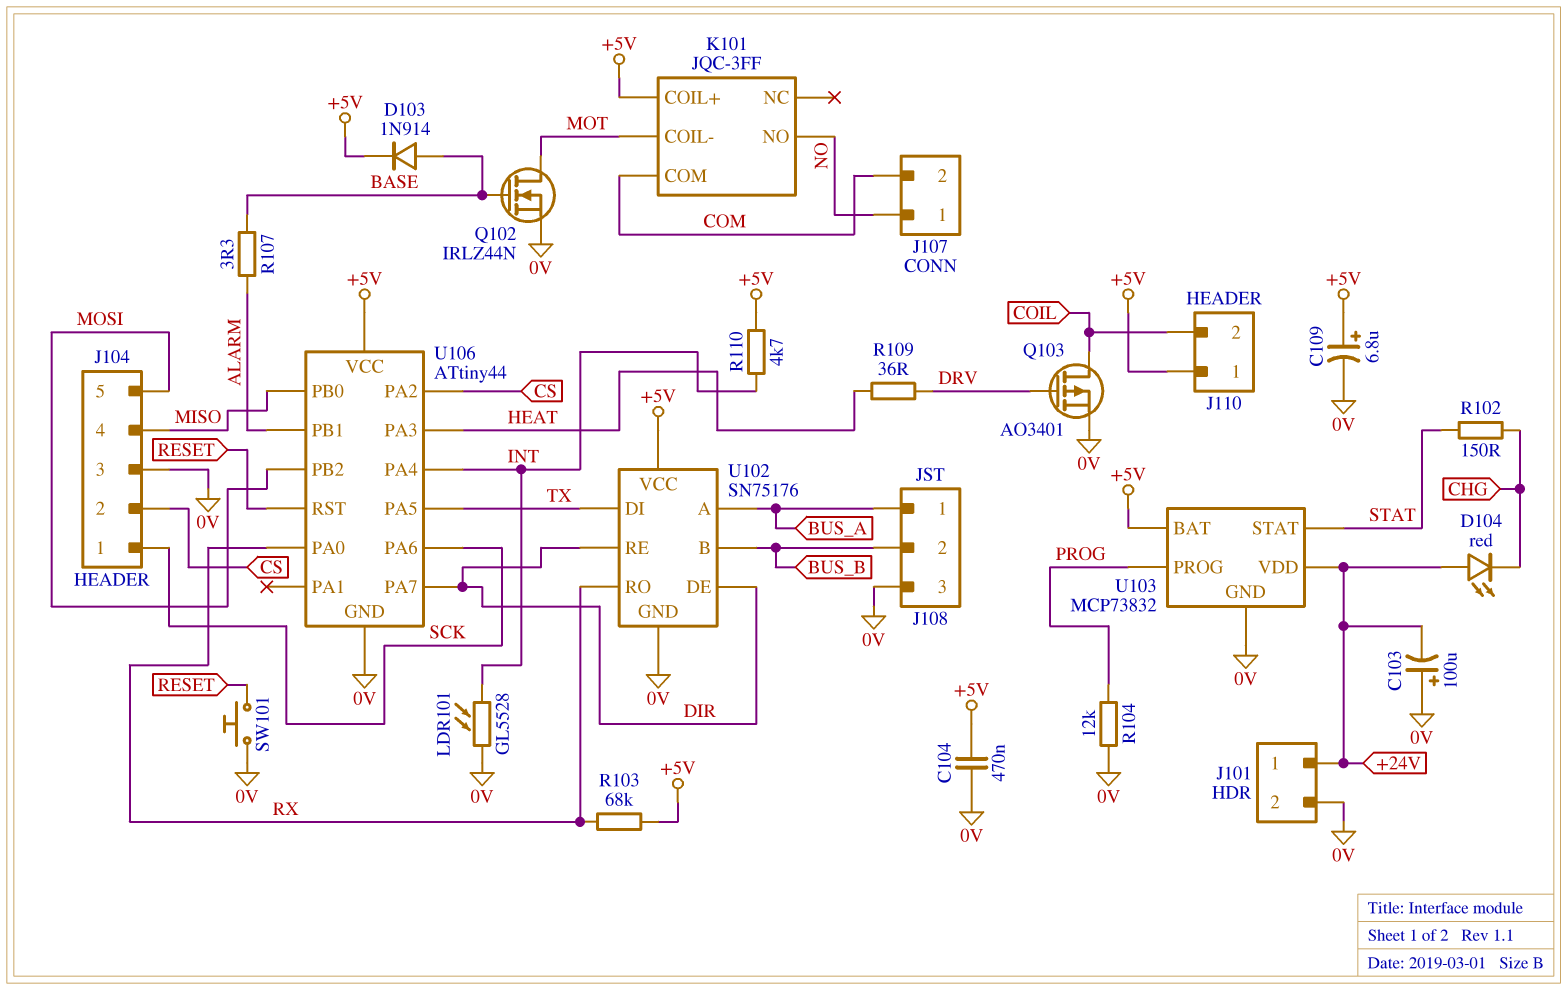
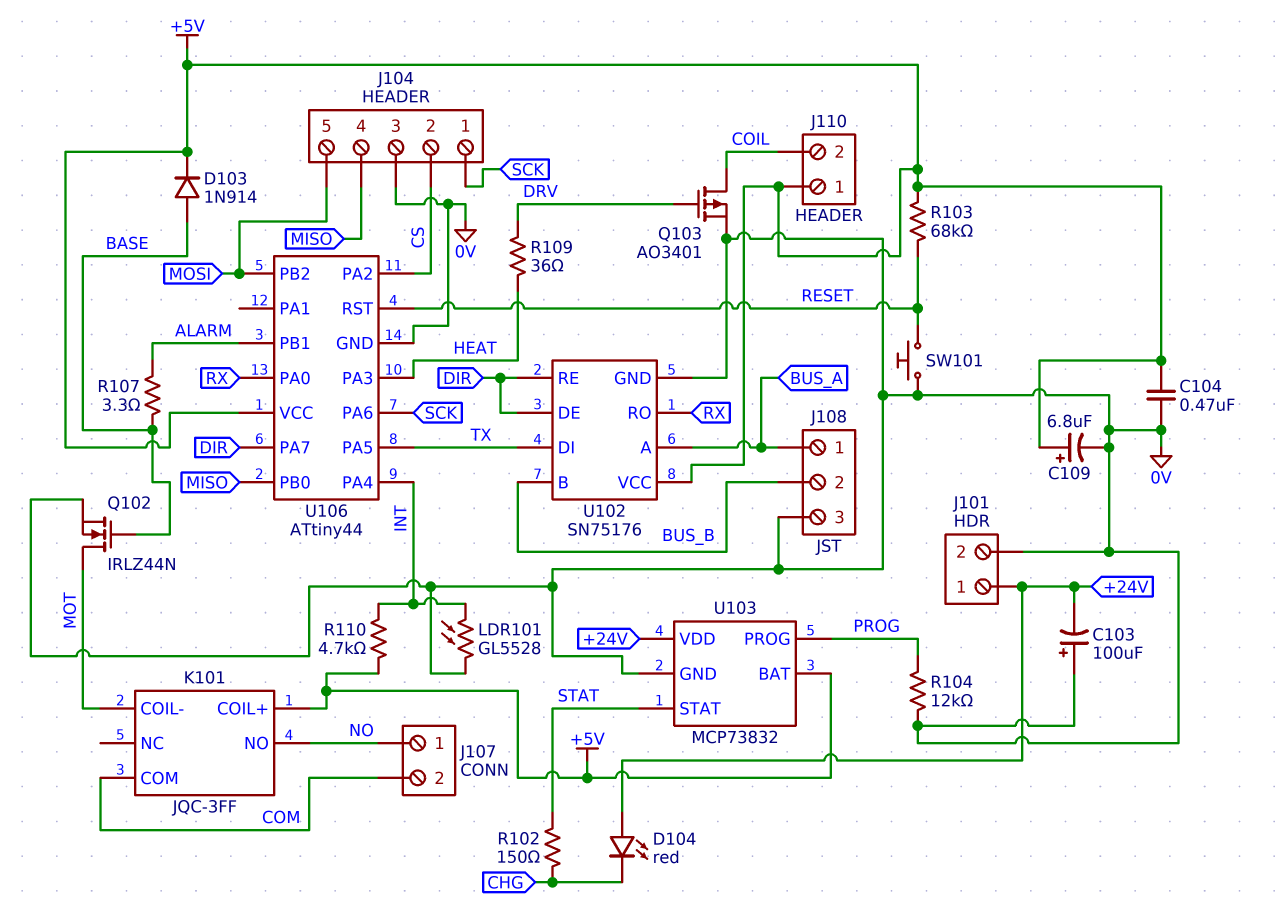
R103: 68k (+5V, RX) -> 68k (+5V, RESET)

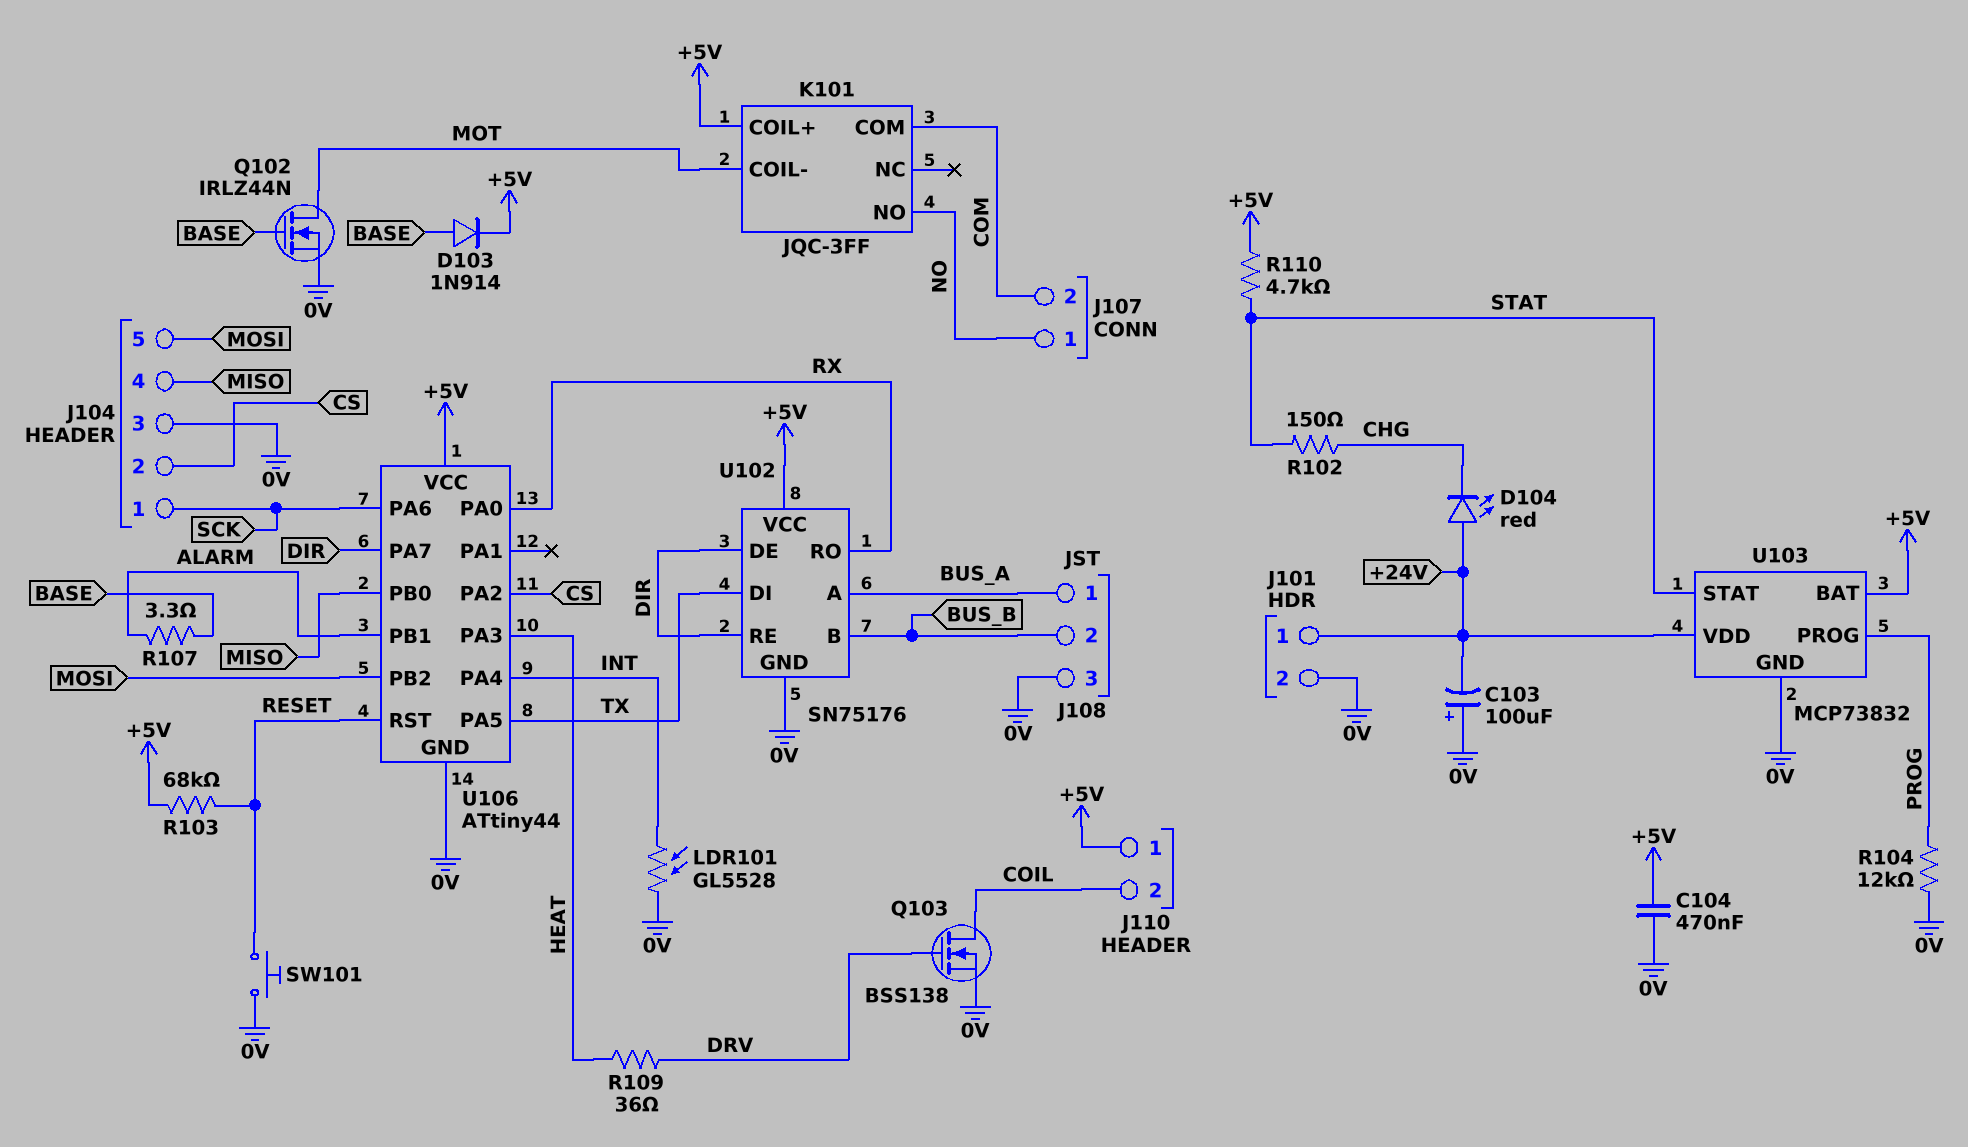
C109: 6.8uF (plus +5V, minus 0V) -> none
Q103: PMOS AO3401 (G DRV, D COIL, S 0V) -> NMOS BSS138 (G DRV, D COIL, S 0V)
R110: 4.7k (+5V, INT) -> 4.7k (+5V, STAT)

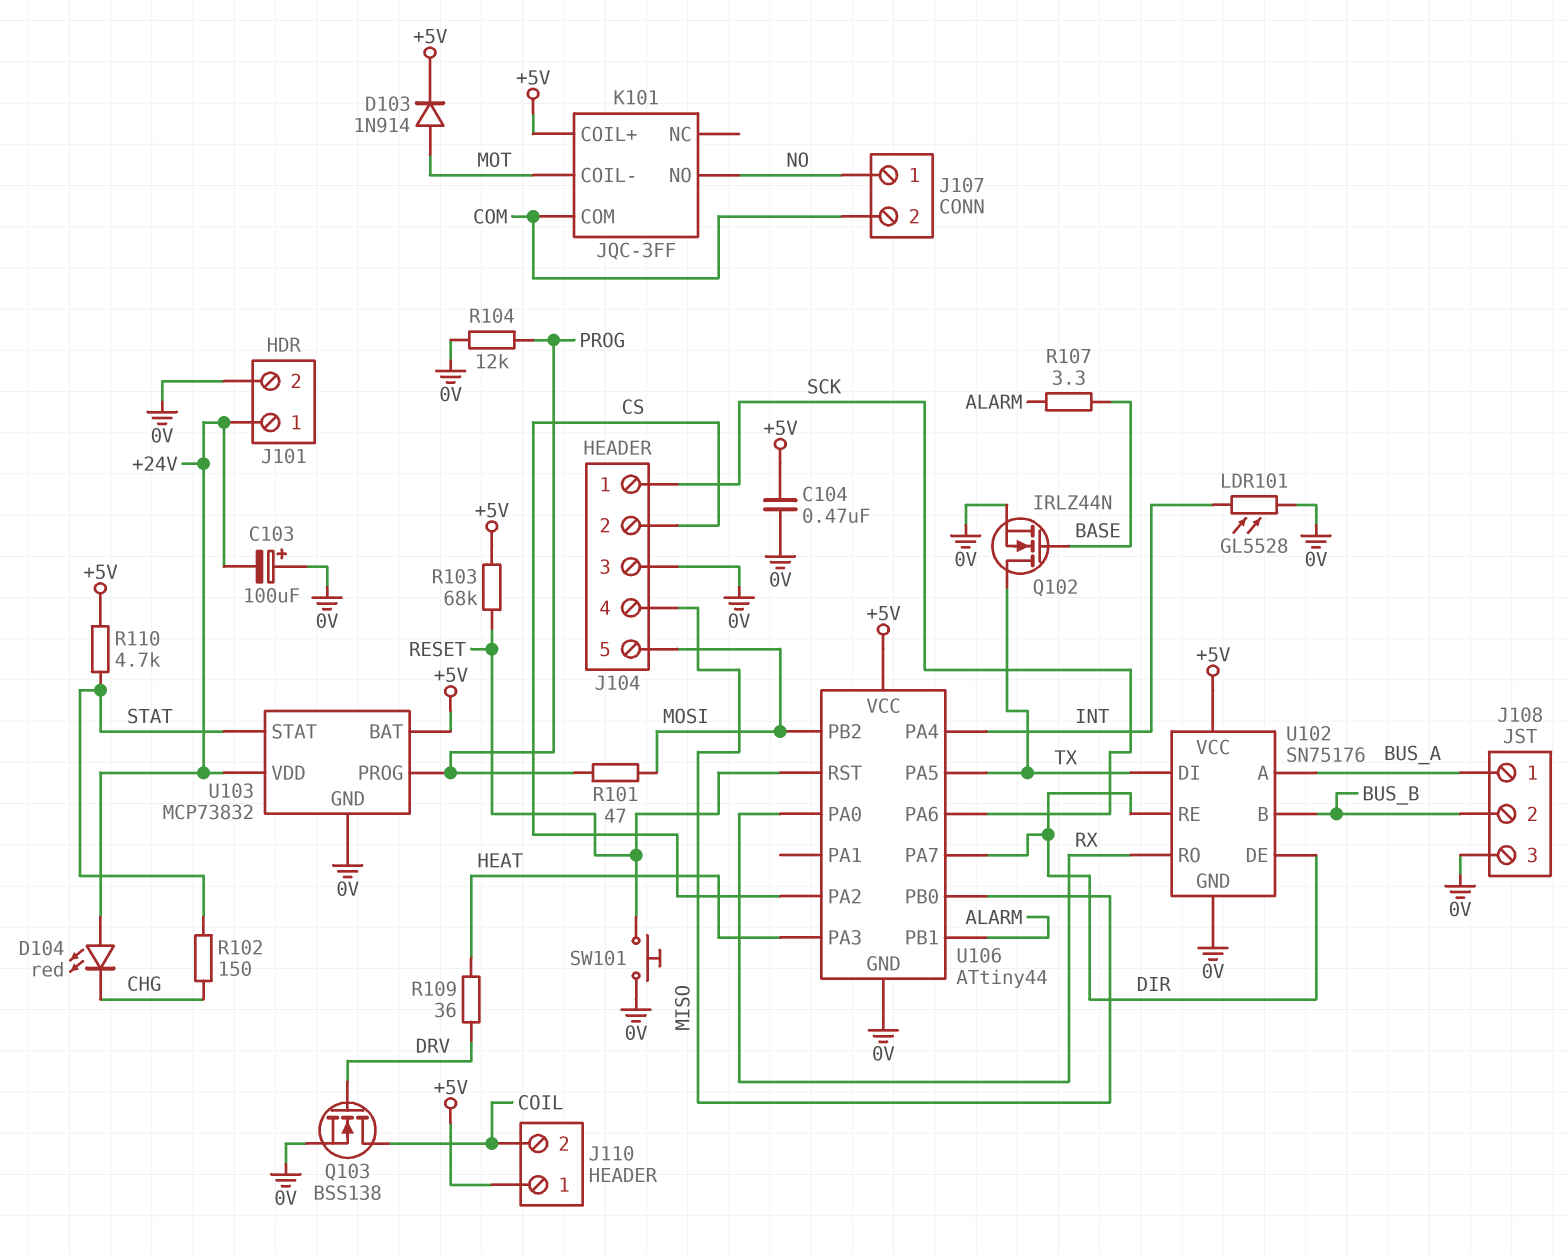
D103: diode 1N914 (A BASE, K +5V) -> diode 1N914 (A MOT, K +5V)
Q102: NMOS IRLZ44N (G BASE, D MOT, S 0V) -> NMOS IRLZ44N (G BASE, D TX, S 0V)
R101: none -> 47 (MOSI, PROG)

